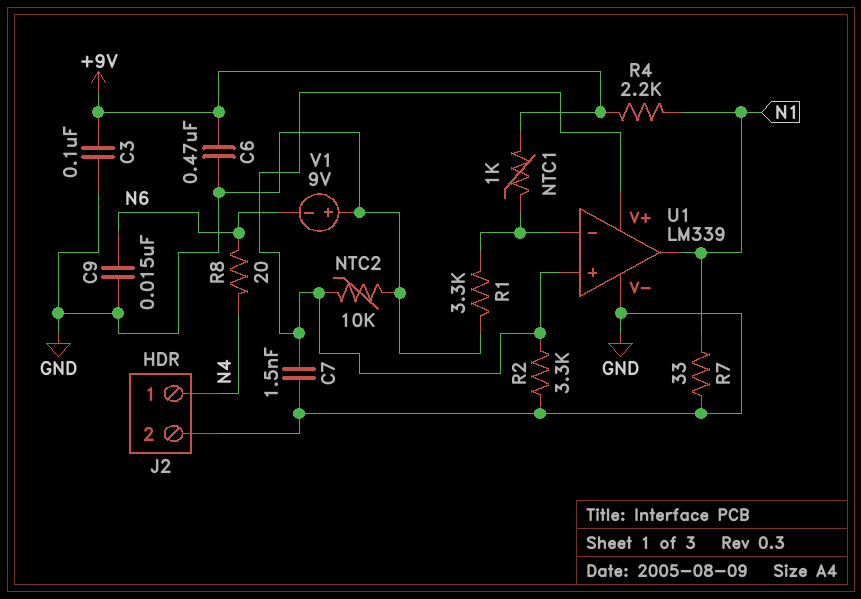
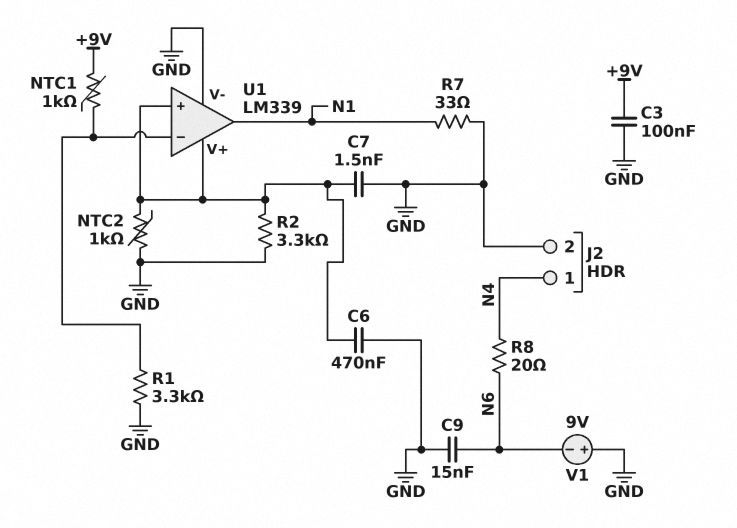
C6: 470nF (+9V, GND) -> 470nF (GND, U1/V+)
NTC2: 10k (GND, U1/V+) -> 1k (GND, U1/V+)
R4: 2.2k (+9V, N1) -> none

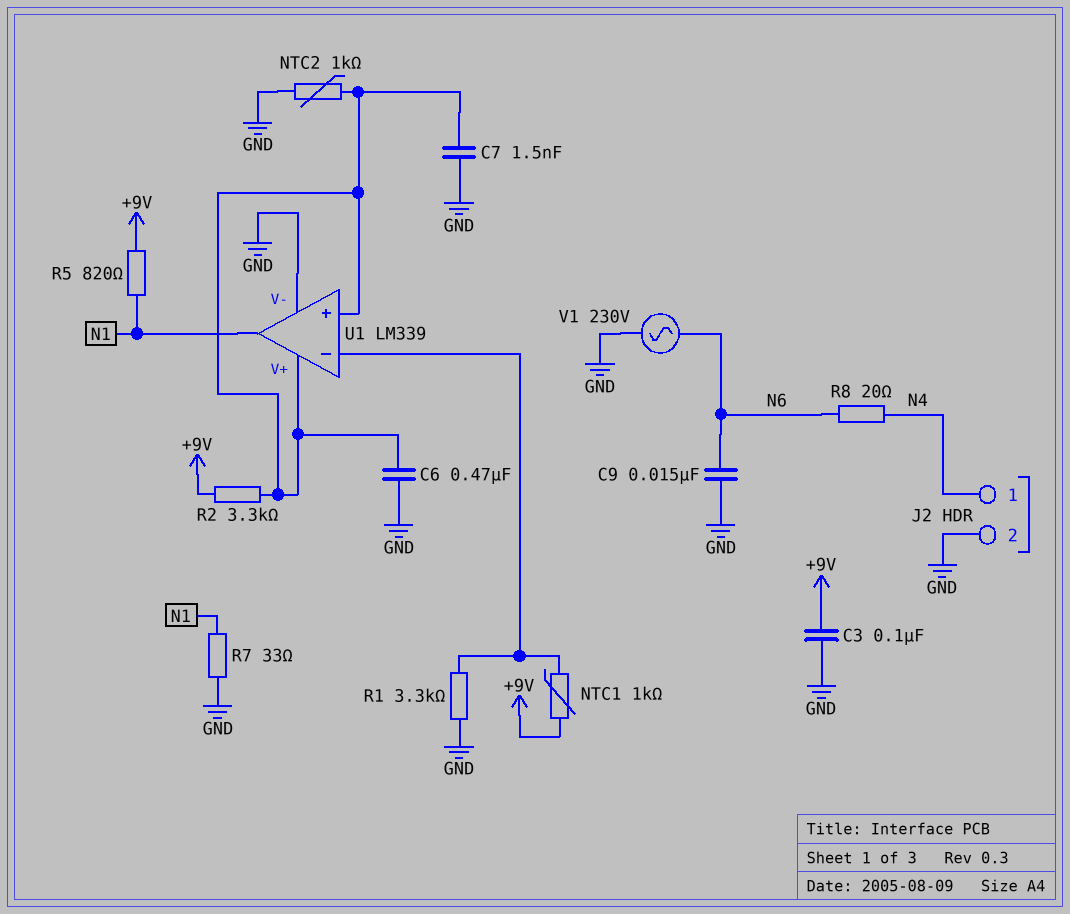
R2: 3.3k (GND, U1/V+) -> 3.3k (+9V, U1/V+)
R5: none -> 820 (+9V, N1)
V1: 9V (plus GND, minus N6) -> AC 230V (GND, N6)

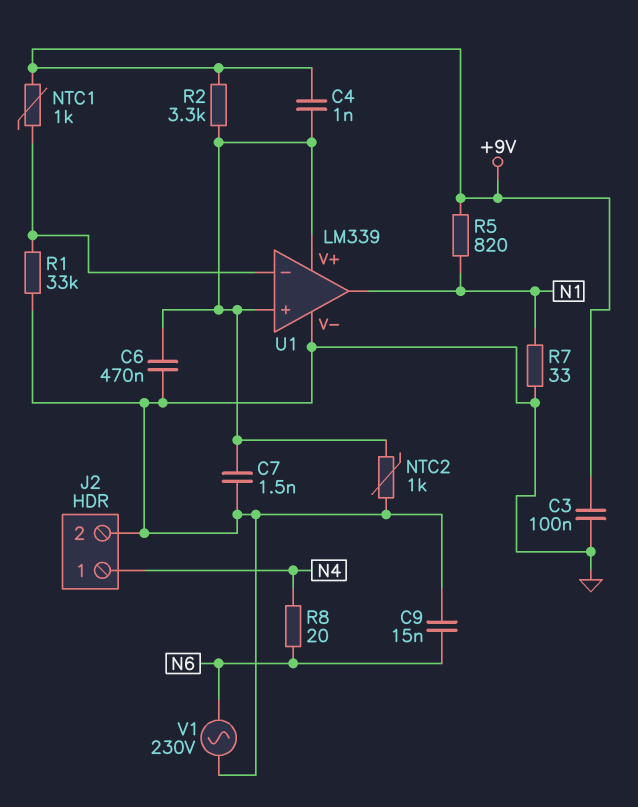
C4: none -> 1nF (+9V, U1/V+)
R1: 3.3k (GND, U1/in-) -> 33k (GND, U1/in-)

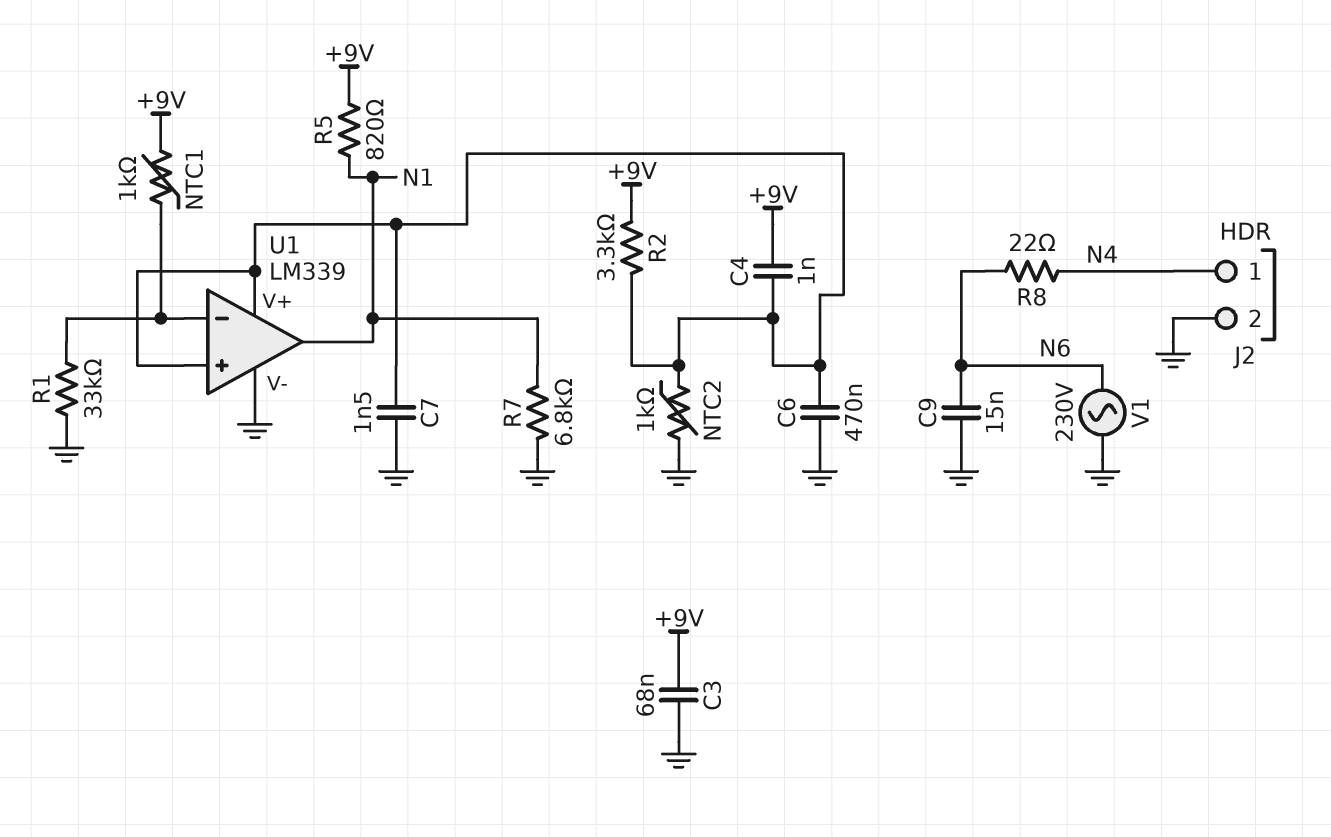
C3: 100nF (+9V, GND) -> 68nF (+9V, GND)
R7: 33 (GND, N1) -> 6.8k (GND, N1)
R8: 20 (N4, N6) -> 22 (N4, N6)

